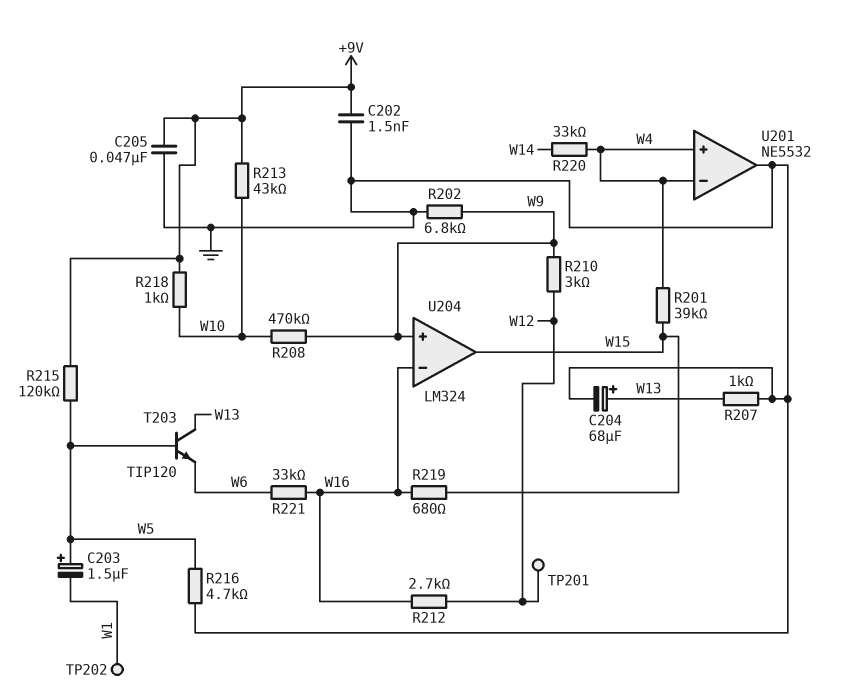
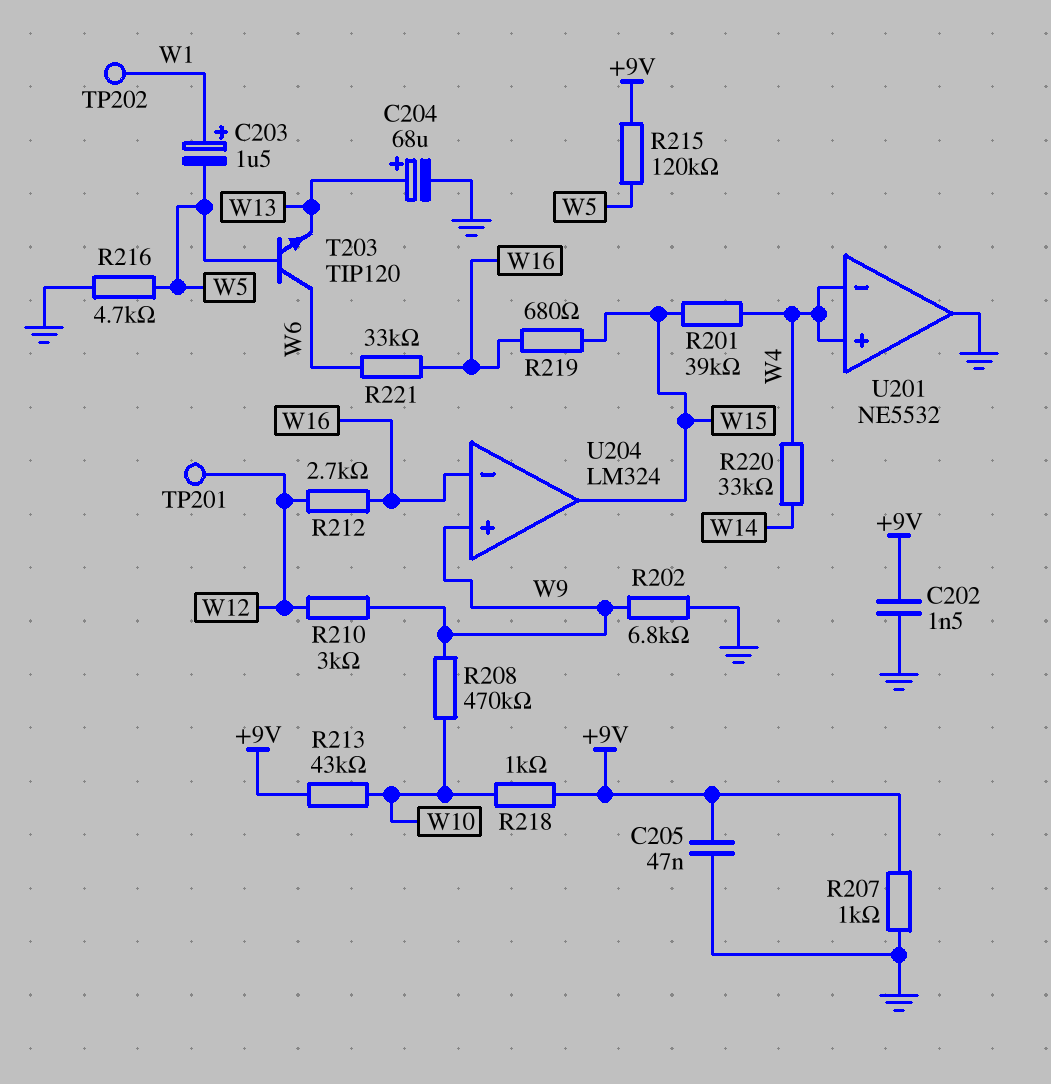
C203: 1.5uF (plus W5, minus W1) -> 1.5uF (plus W1, minus W5)
R207: 1k (GND, W13) -> 1k (+9V, GND)
T203: NPN TIP120 (B W5, C W13, E W6) -> NPN TIP120 (B W5, C W6, E W13)

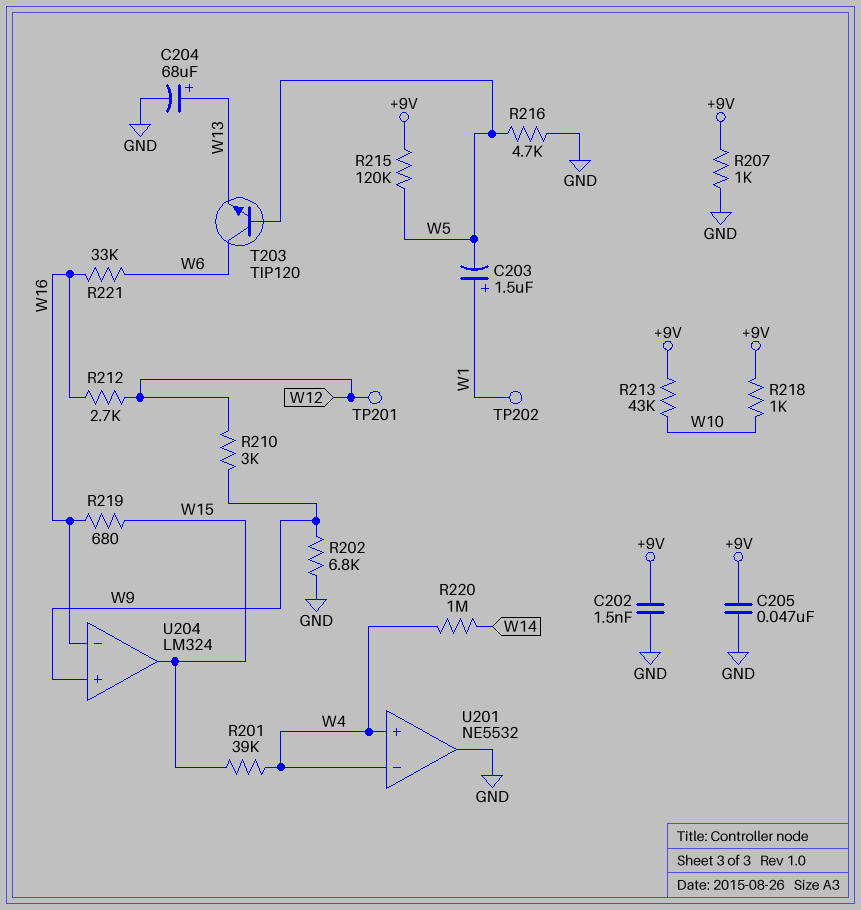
R208: 470k (W9, W10) -> none
R220: 33k (W4, W14) -> 1M (W4, W14)

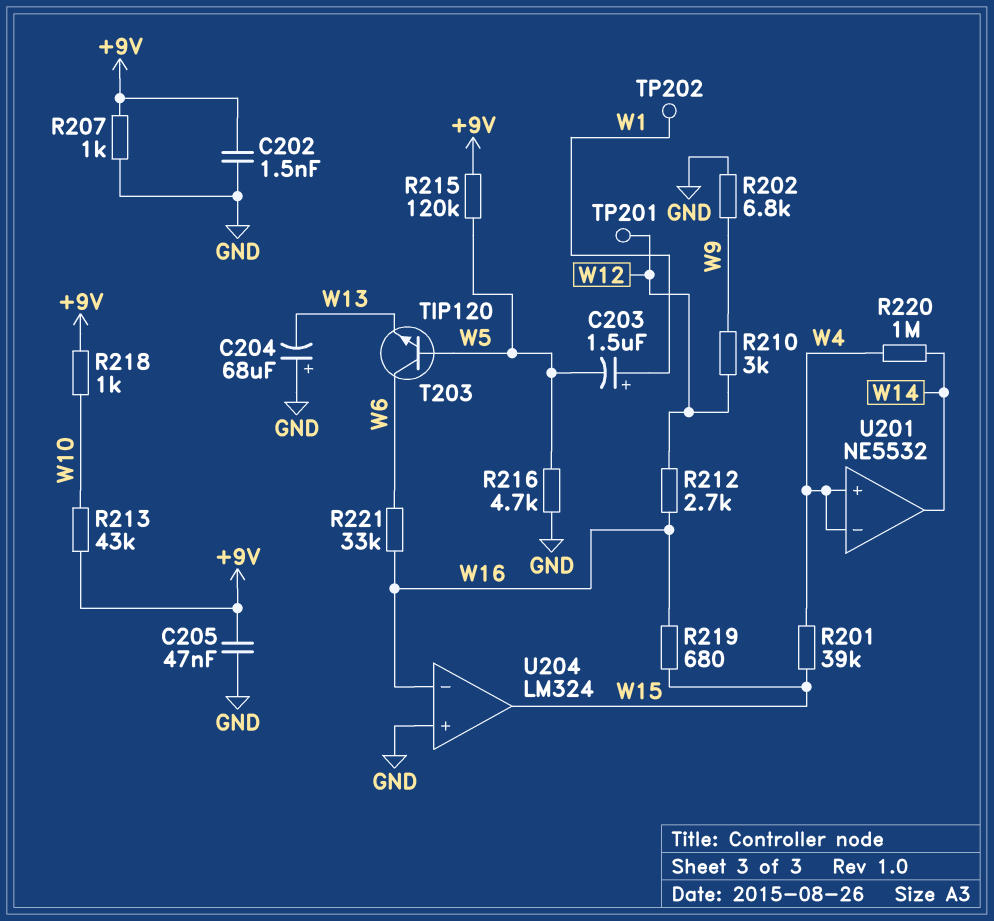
C204: 68uF (plus W13, minus GND) -> 68uF (plus GND, minus W13)
U201 pin out: GND -> W14
U204 pin in+: W9 -> GND

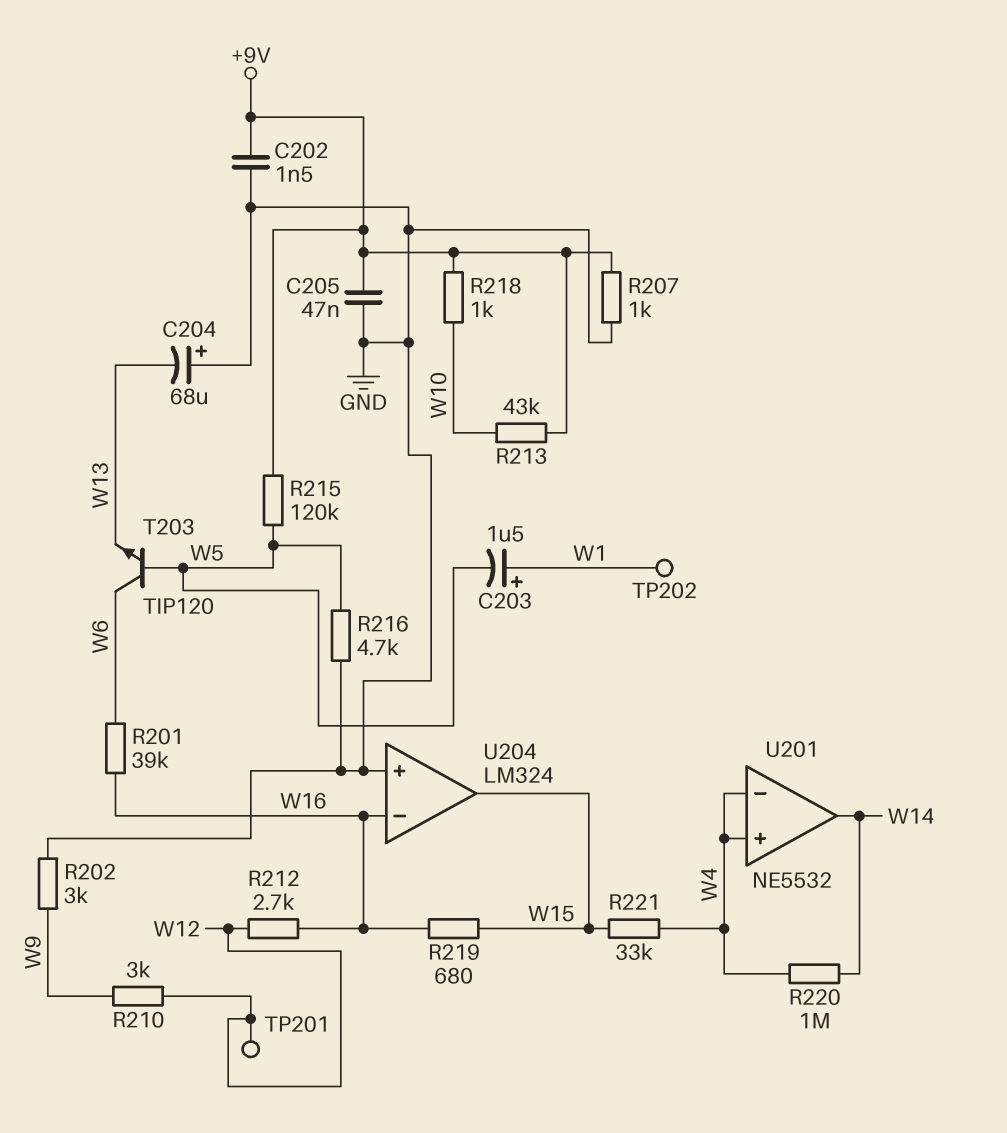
R201: 39k (W4, W15) -> 39k (W6, W16)
R202: 6.8k (GND, W9) -> 3k (GND, W9)
R221: 33k (W6, W16) -> 33k (W4, W15)

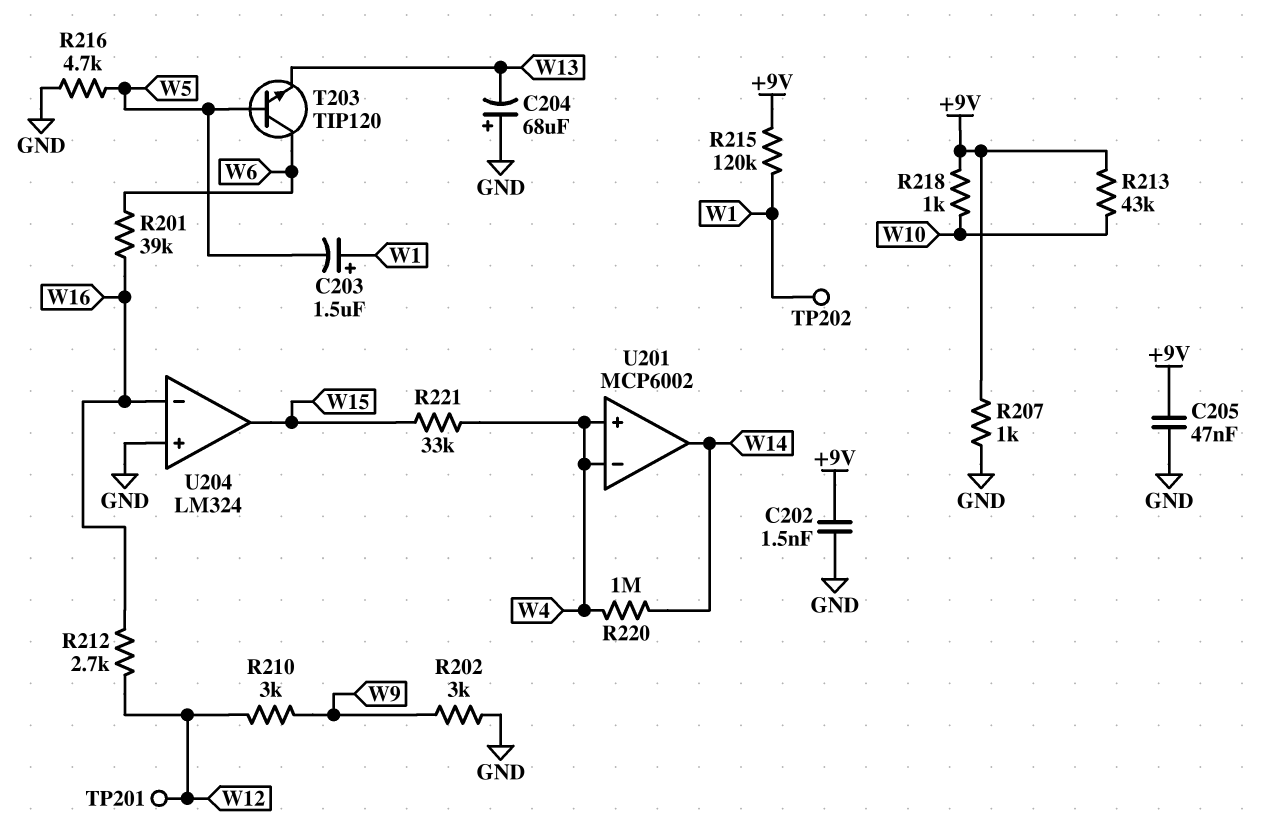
R215: 120k (+9V, W5) -> 120k (+9V, W1)
R219: 680 (W15, W16) -> none
U201: NE5532 -> MCP6002

